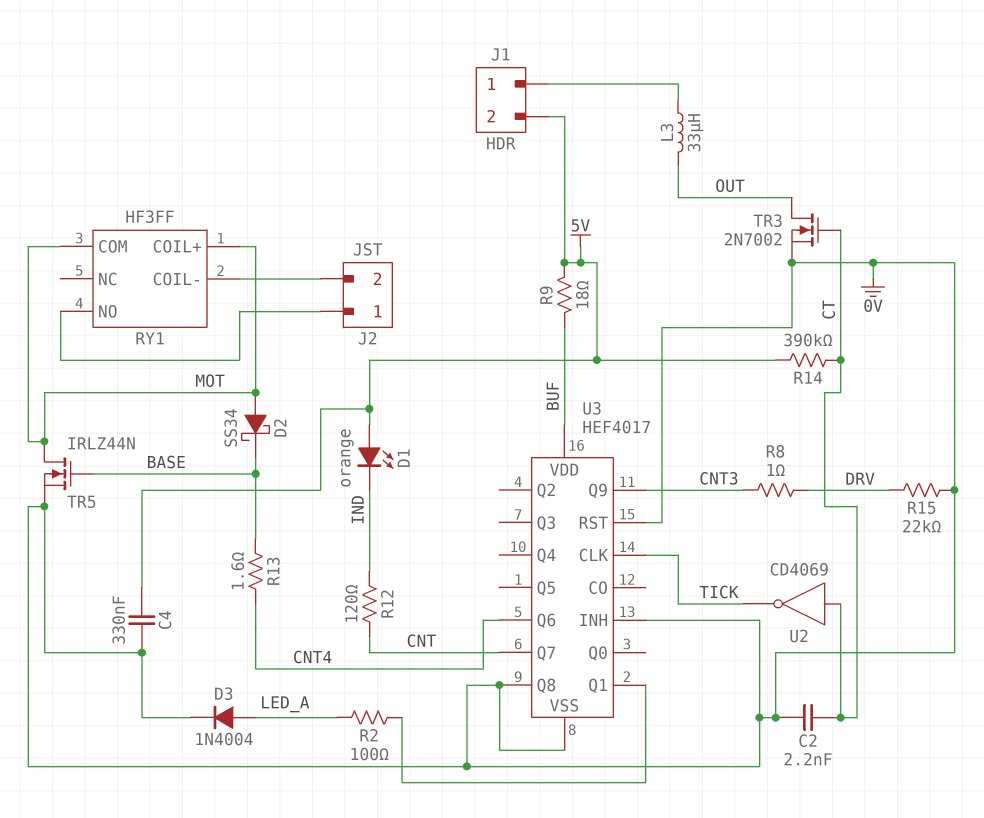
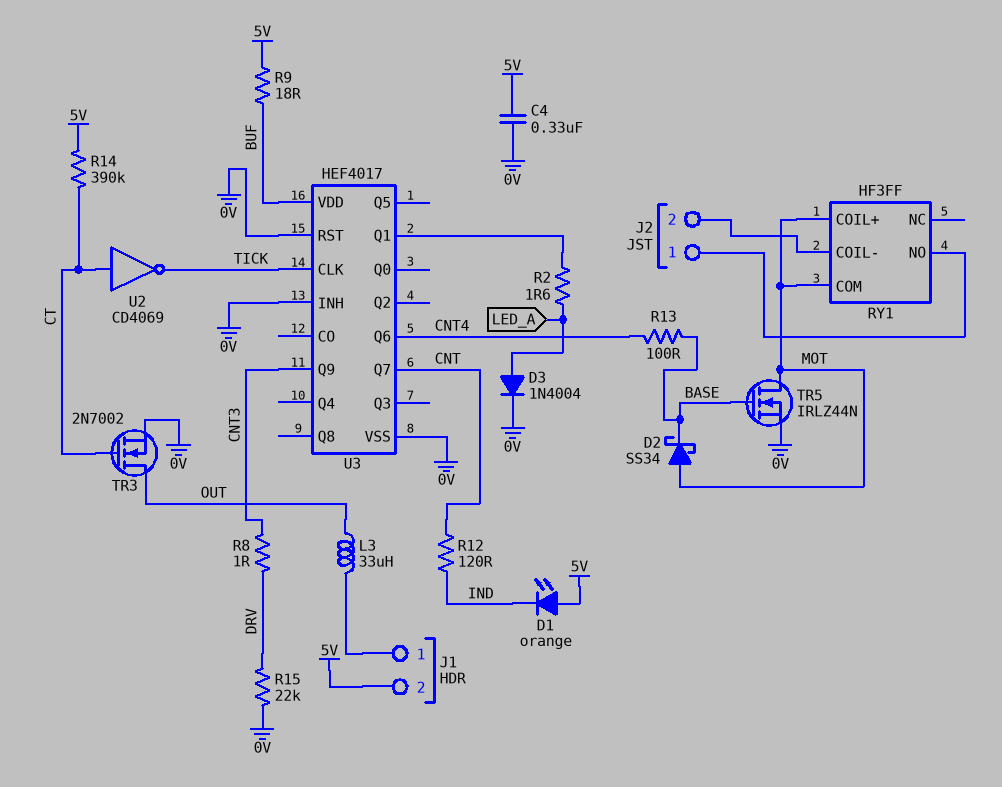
C2: 2.2nF (0V, CT) -> none
R2: 100 (LED_A, U3/Q1) -> 1.6 (LED_A, U3/Q1)
R13: 1.6 (BASE, CNT4) -> 100 (BASE, CNT4)
U3 pin Q8: 0V -> none

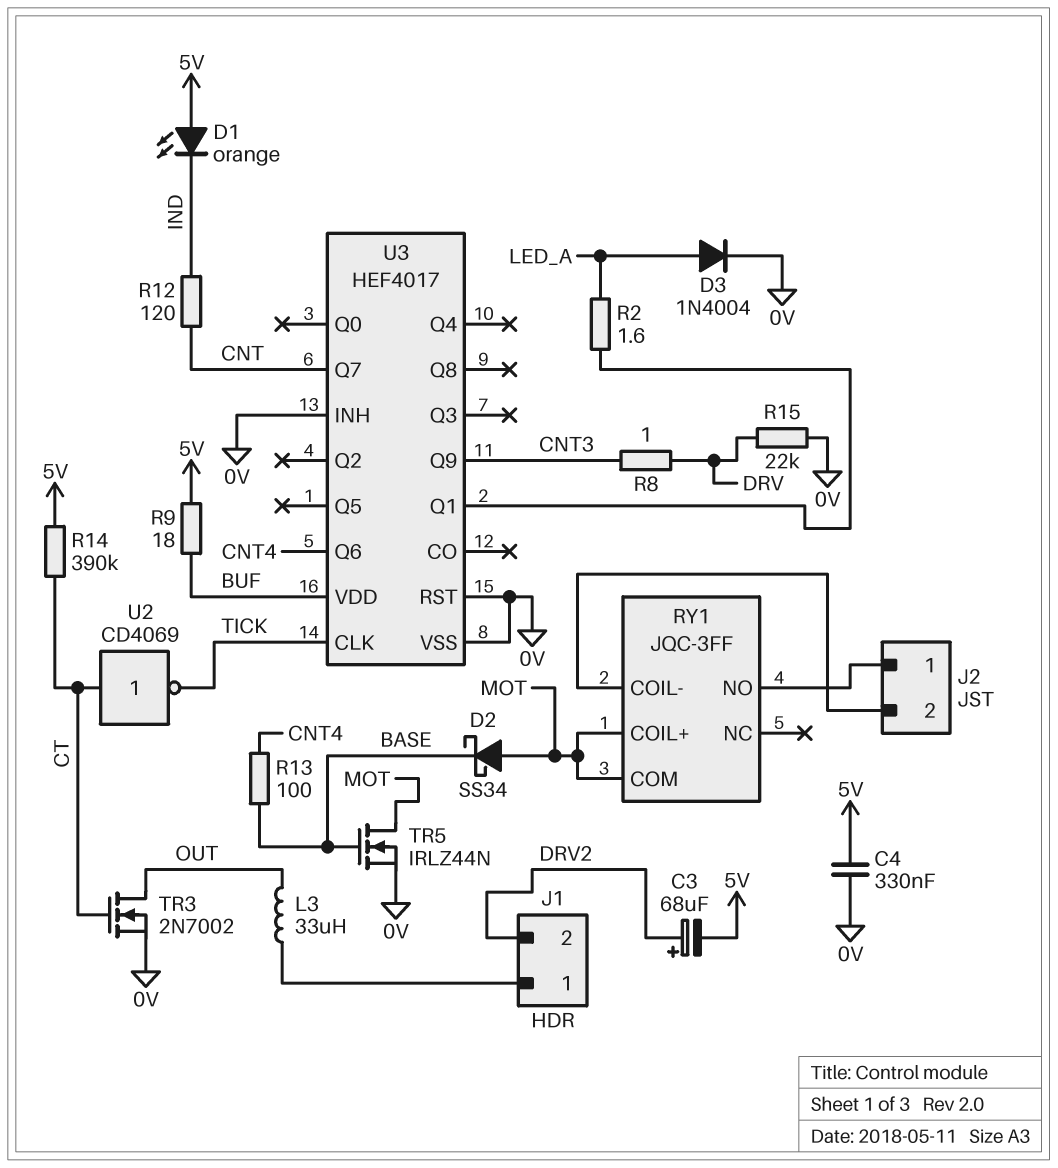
C3: none -> 68uF (plus DRV2, minus 5V)
J1 pin 2: 5V -> DRV2
RY1: HF3FF -> JQC-3FF

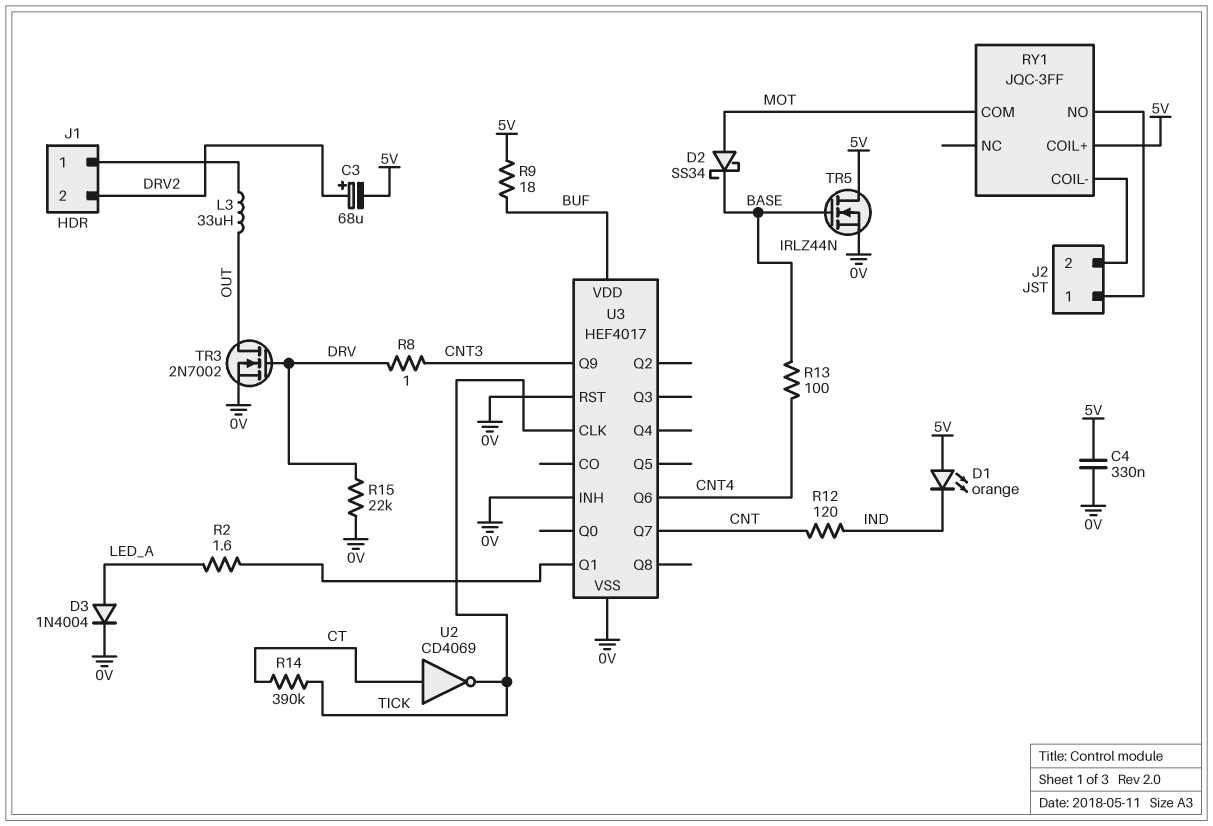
R14: 390k (5V, CT) -> 390k (CT, TICK)
RY1 pin COIL+: MOT -> 5V
TR3: NMOS 2N7002 (G CT, D OUT, S 0V) -> NMOS 2N7002 (G DRV, D OUT, S 0V)
TR5: NMOS IRLZ44N (G BASE, D MOT, S 0V) -> NMOS IRLZ44N (G BASE, D 5V, S 0V)

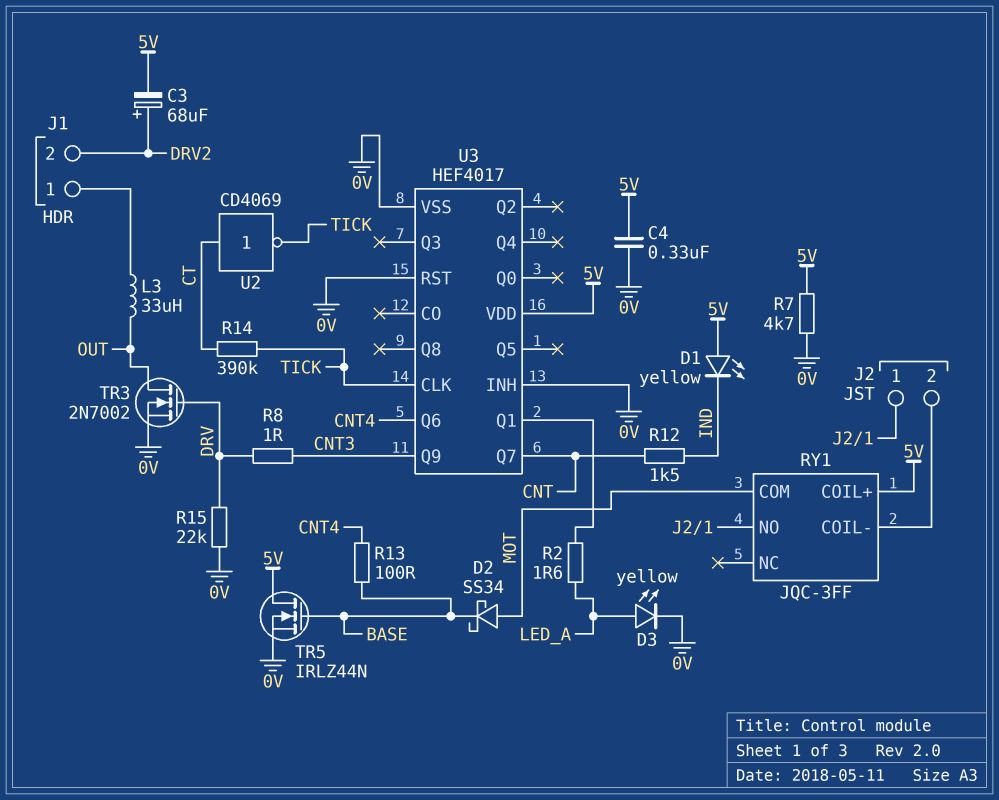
D1: LED orange (A 5V, K IND) -> LED yellow (A 5V, K IND)
D3: diode 1N4004 (A LED_A, K 0V) -> LED yellow (A LED_A, K 0V)
R7: none -> 4.7k (0V, 5V)
R9: 18 (5V, BUF) -> none
R12: 120 (CNT, IND) -> 1.5k (CNT, IND)
U3 pin VDD: BUF -> 5V

